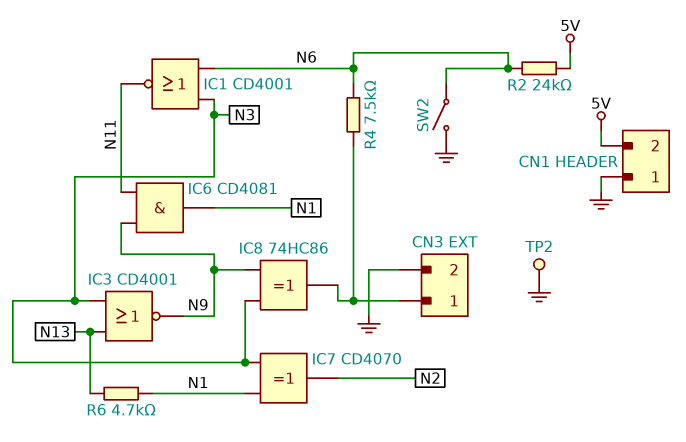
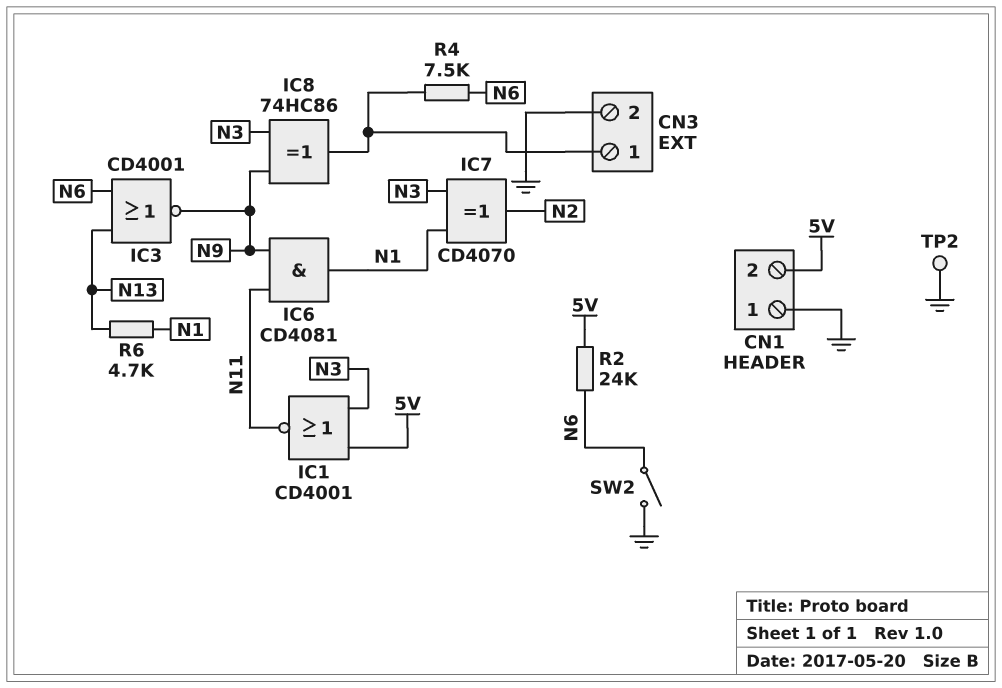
IC1: NOR CD4001 (in N3, in N6, out N11) -> NOR CD4001 (in 5V, in N3, out N11)
IC3: NOR CD4001 (in N3, in N13, out N9) -> NOR CD4001 (in N6, in N13, out N9)

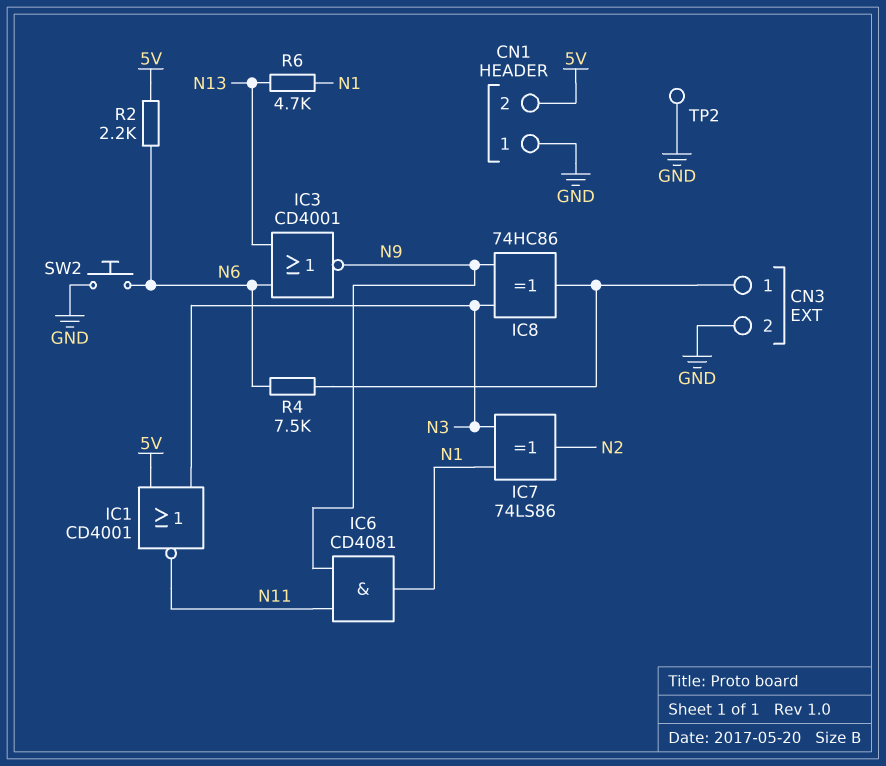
IC7: XOR CD4070 (in N1, in N3, out N2) -> XOR 74LS86 (in N1, in N3, out N2)
R2: 24k (5V, N6) -> 2.2k (5V, N6)
SW2: switch (GND, N6) -> button (GND, N6)

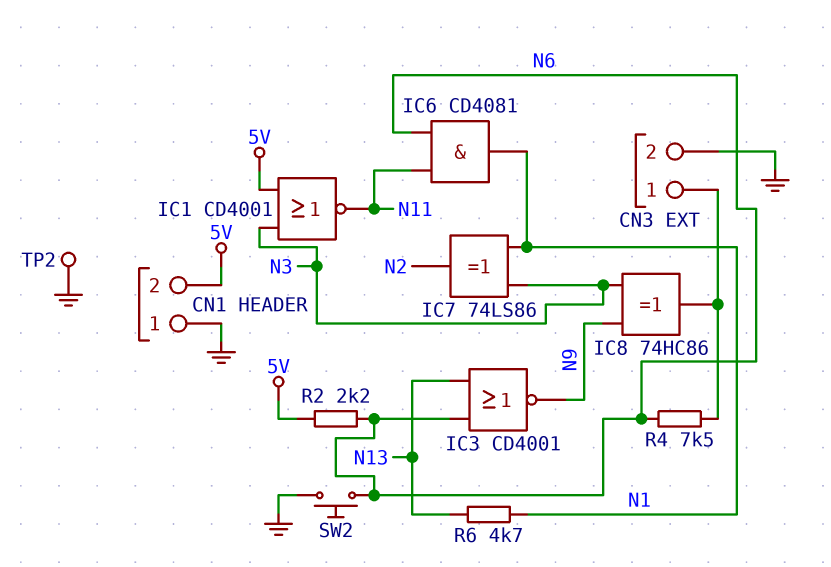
IC6: AND CD4081 (in N9, in N11, out N1) -> AND CD4081 (in N6, in N11, out N1)

